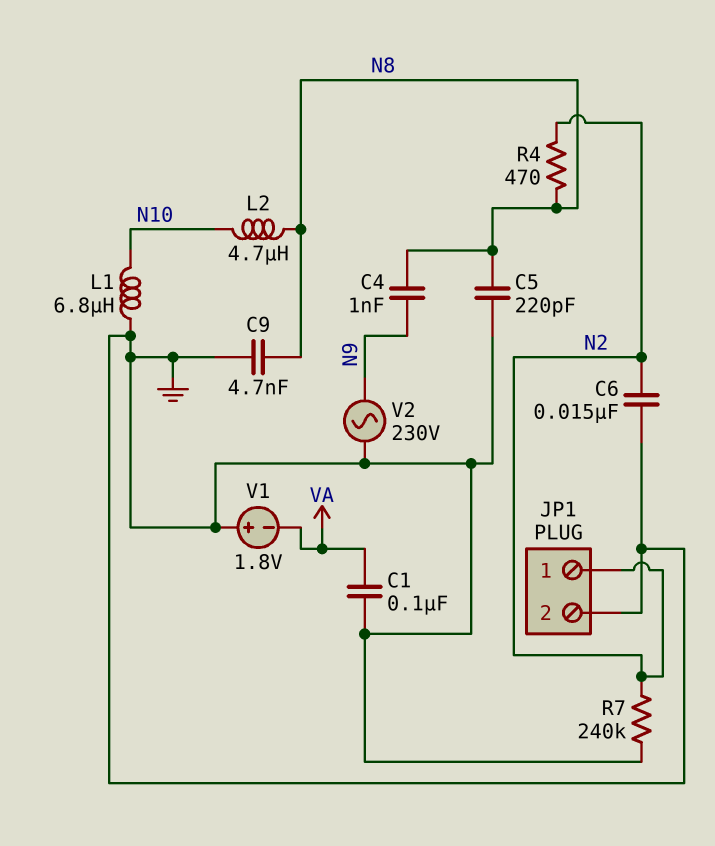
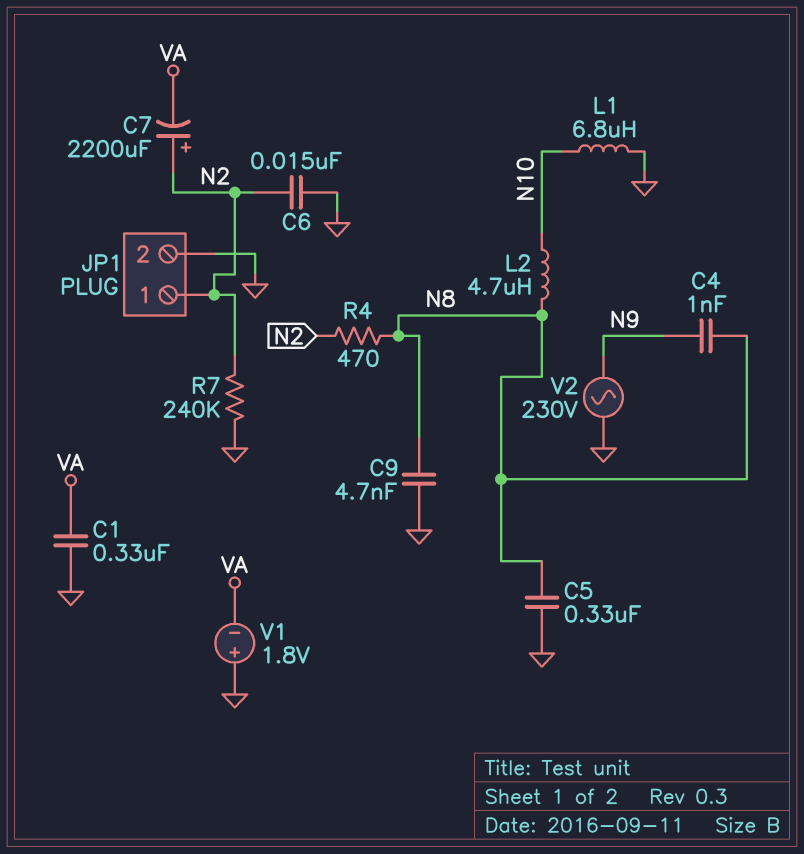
C1: 100nF (GND, VA) -> 330nF (GND, VA)
C5: 220pF (GND, N8) -> 330nF (GND, N8)
C7: none -> 2200uF (plus N2, minus VA)

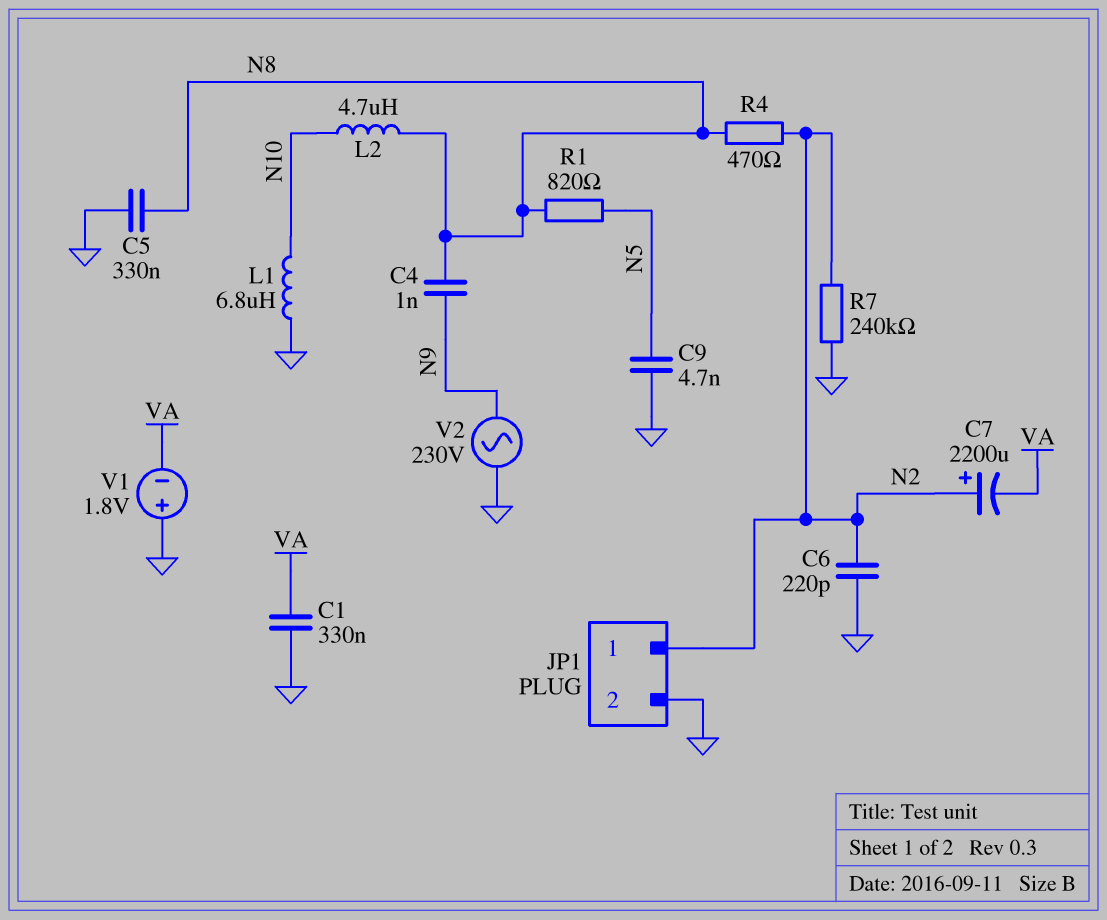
C6: 15nF (GND, N2) -> 220pF (GND, N2)
C9: 4.7nF (GND, N8) -> 4.7nF (GND, N5)
R1: none -> 820 (N5, N8)

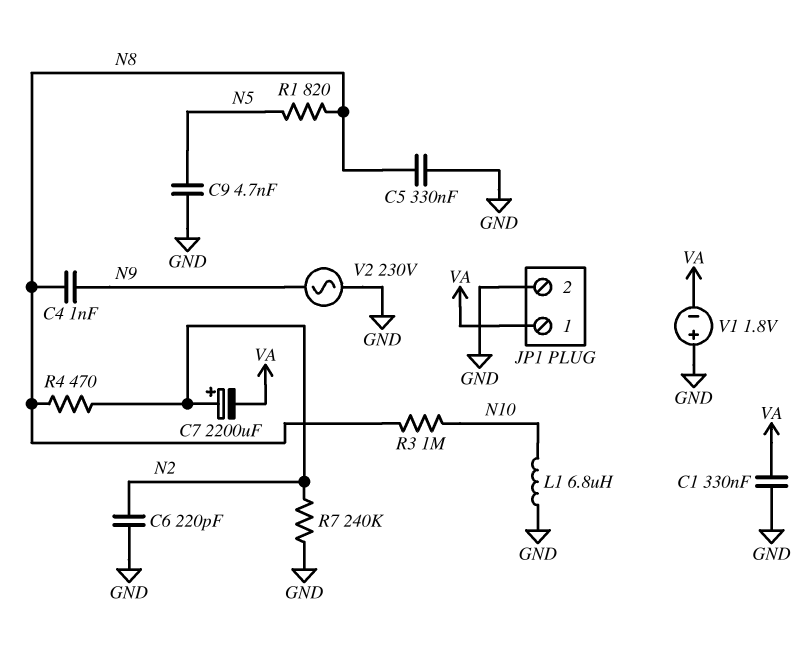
JP1 pin 1: N2 -> VA
L2: 4.7uH (N8, N10) -> none
R3: none -> 1M (N8, N10)

